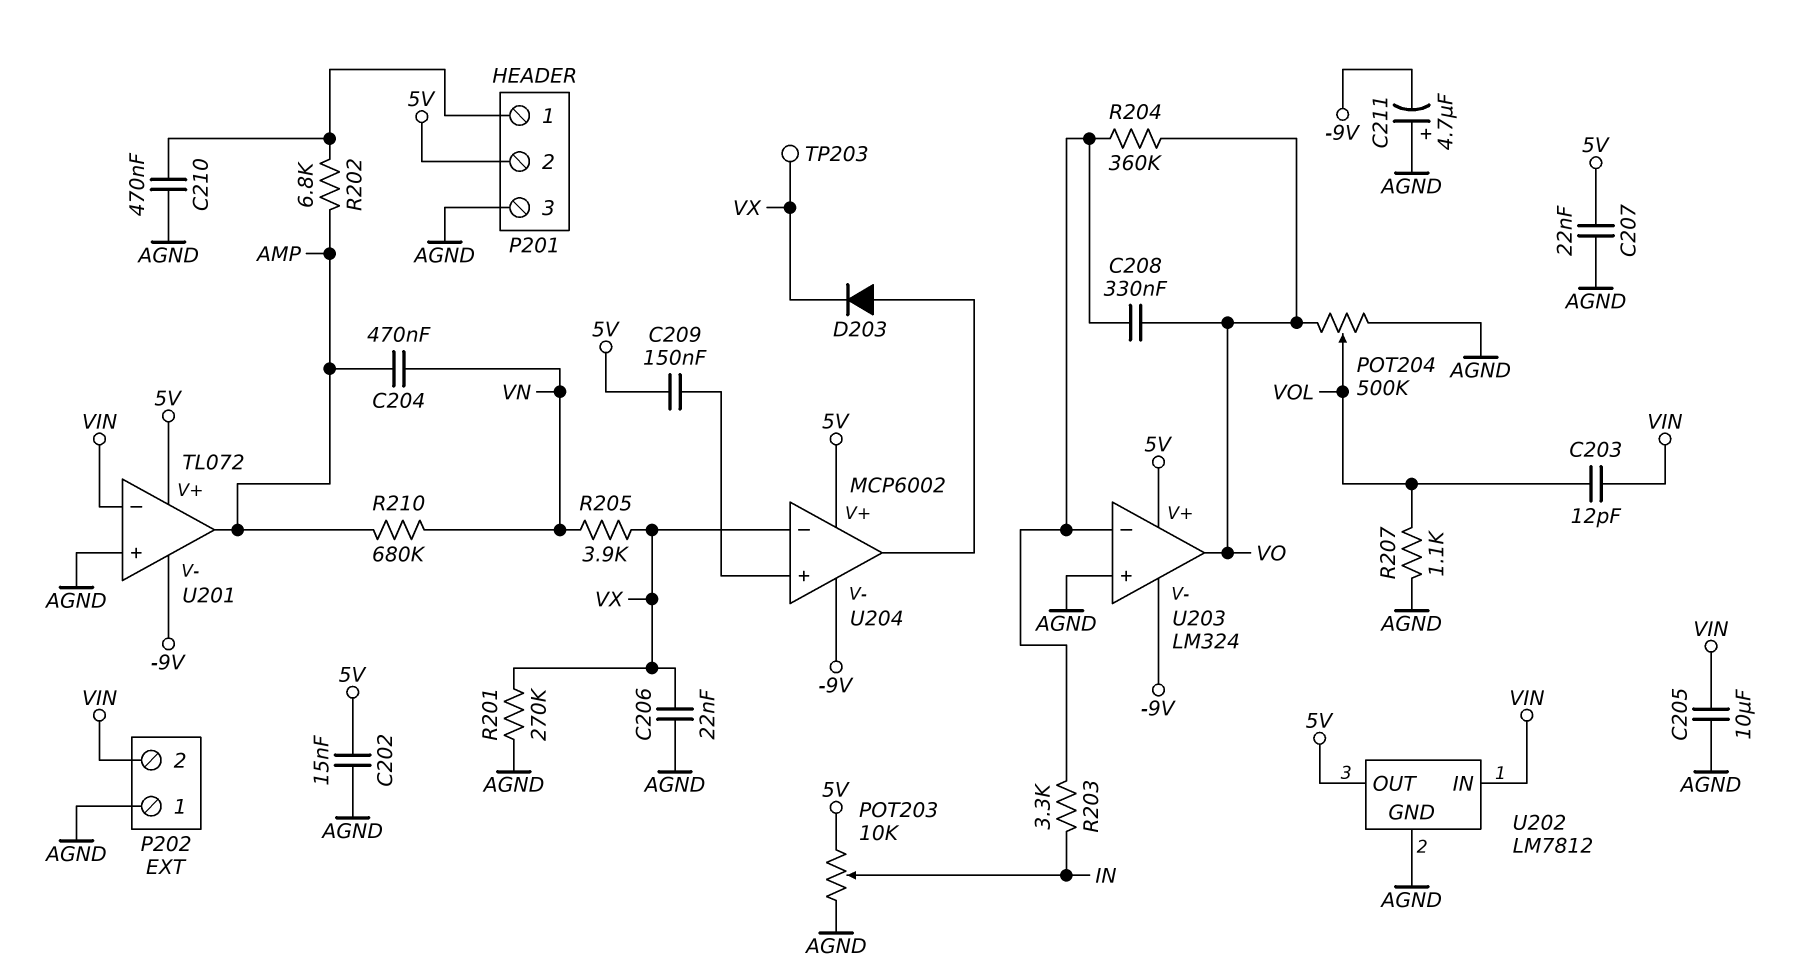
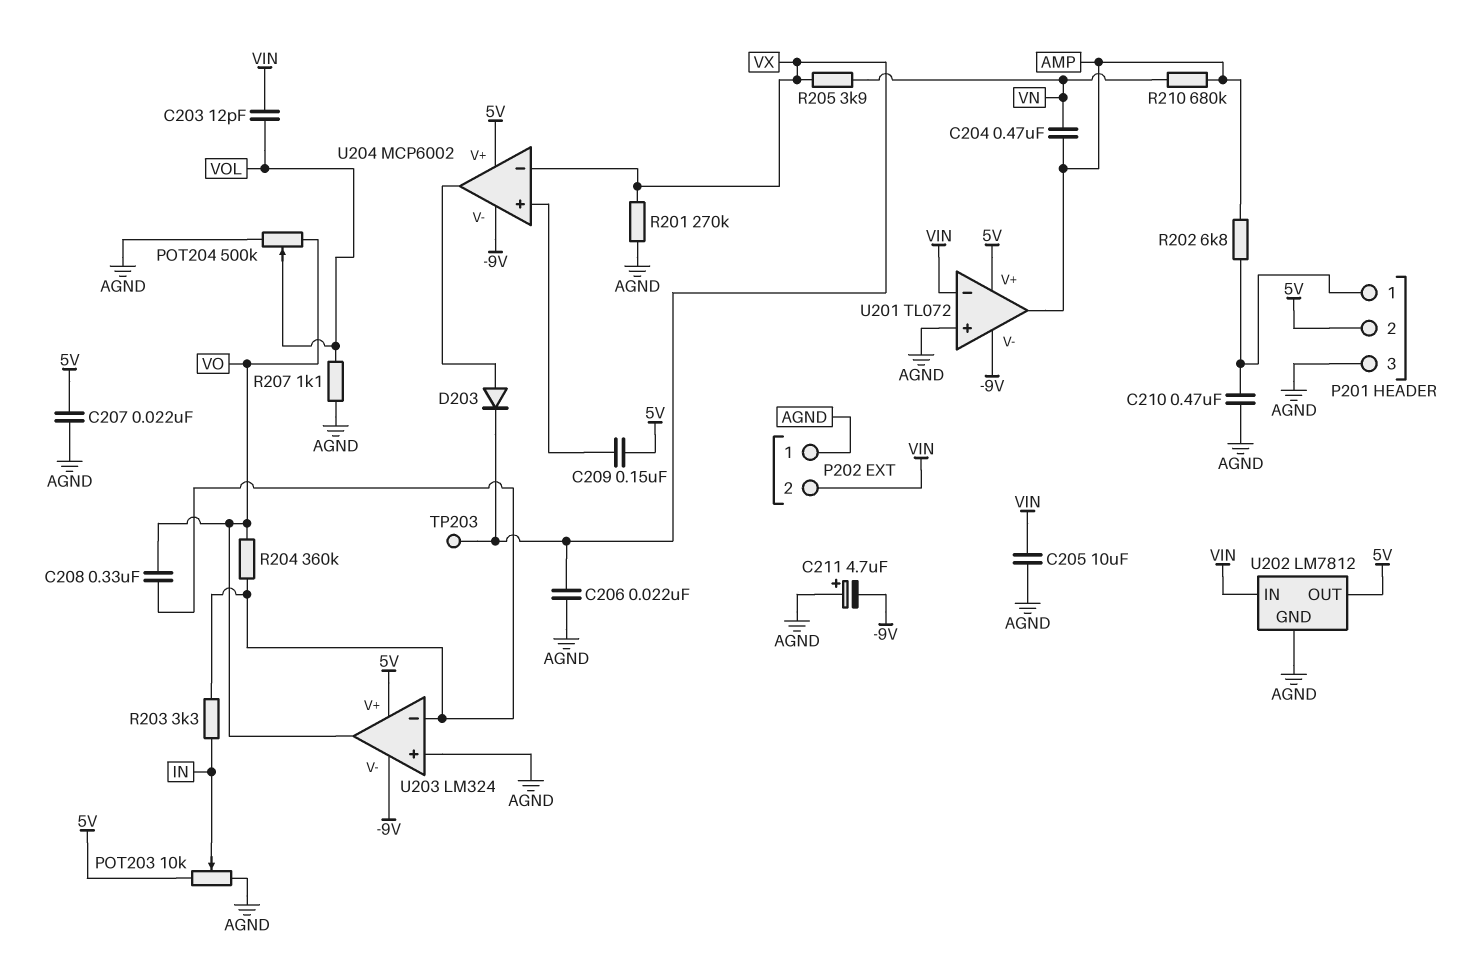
C202: 15nF (5V, AGND) -> none

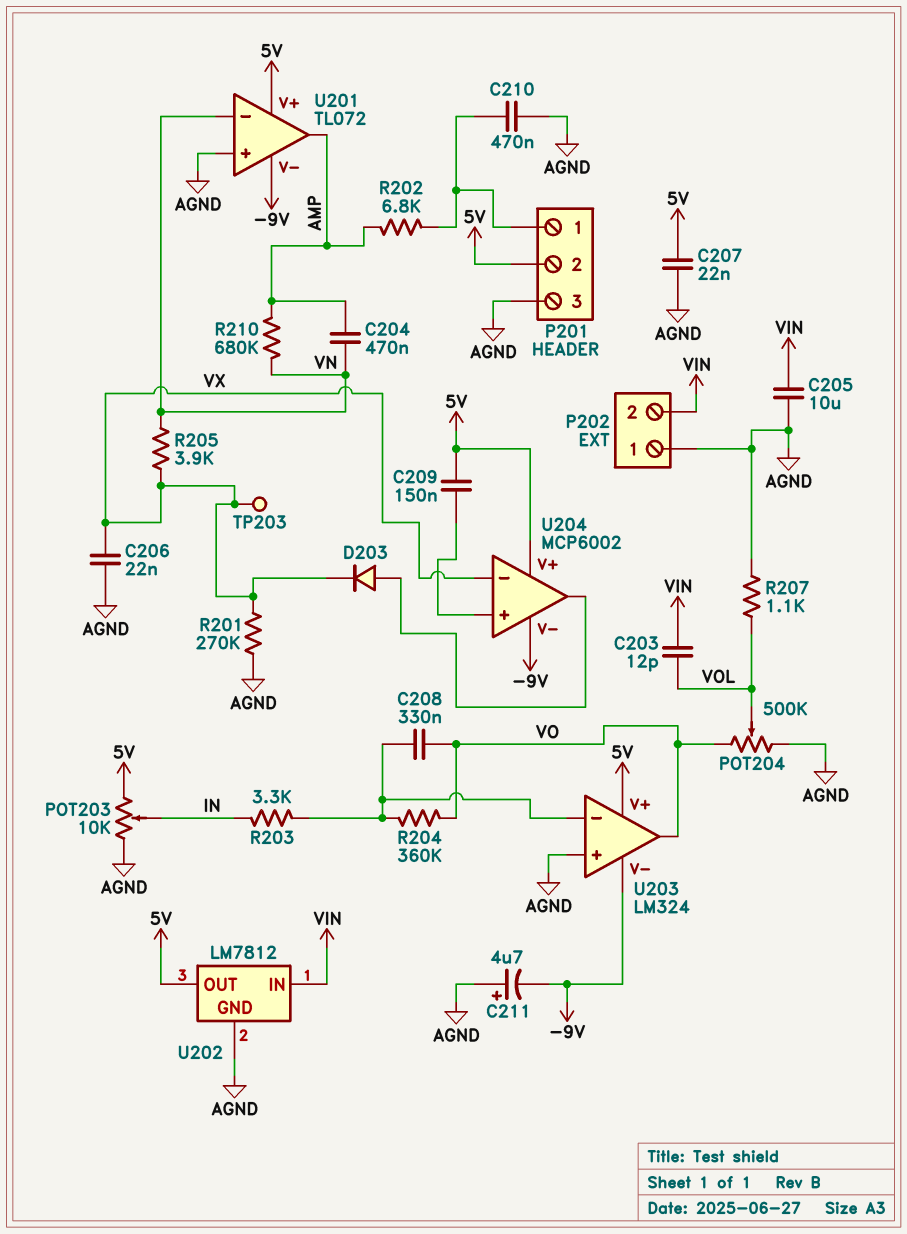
U201 pin in-: VIN -> VN

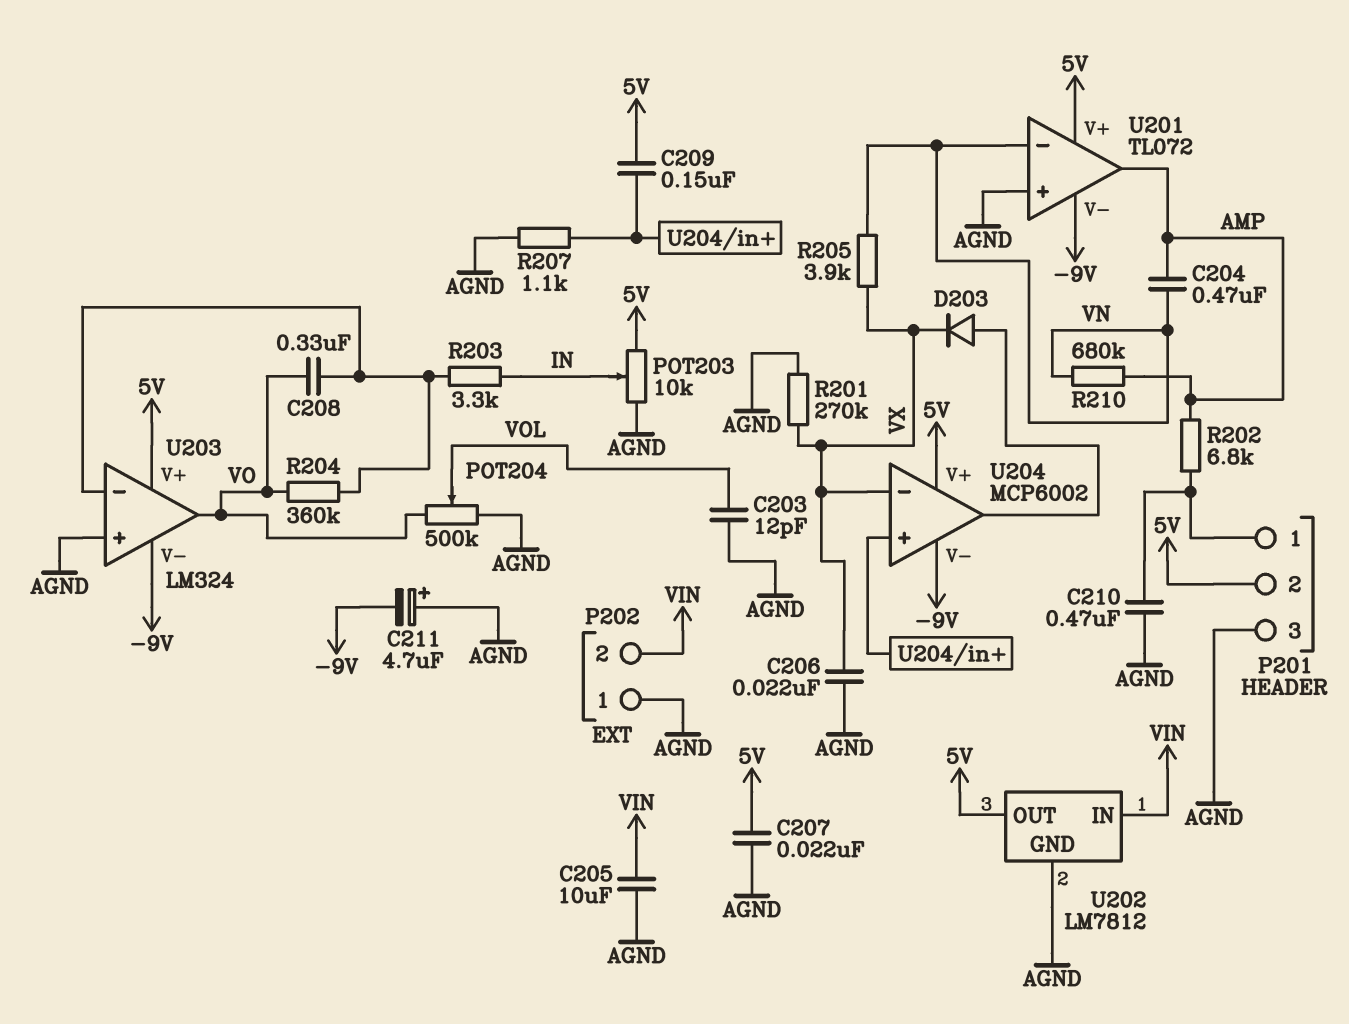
C203: 12pF (VIN, VOL) -> 12pF (AGND, VOL)
R207: 1.1k (AGND, VOL) -> 1.1k (AGND, U204/in+)
TP203: test point (VX) -> none

